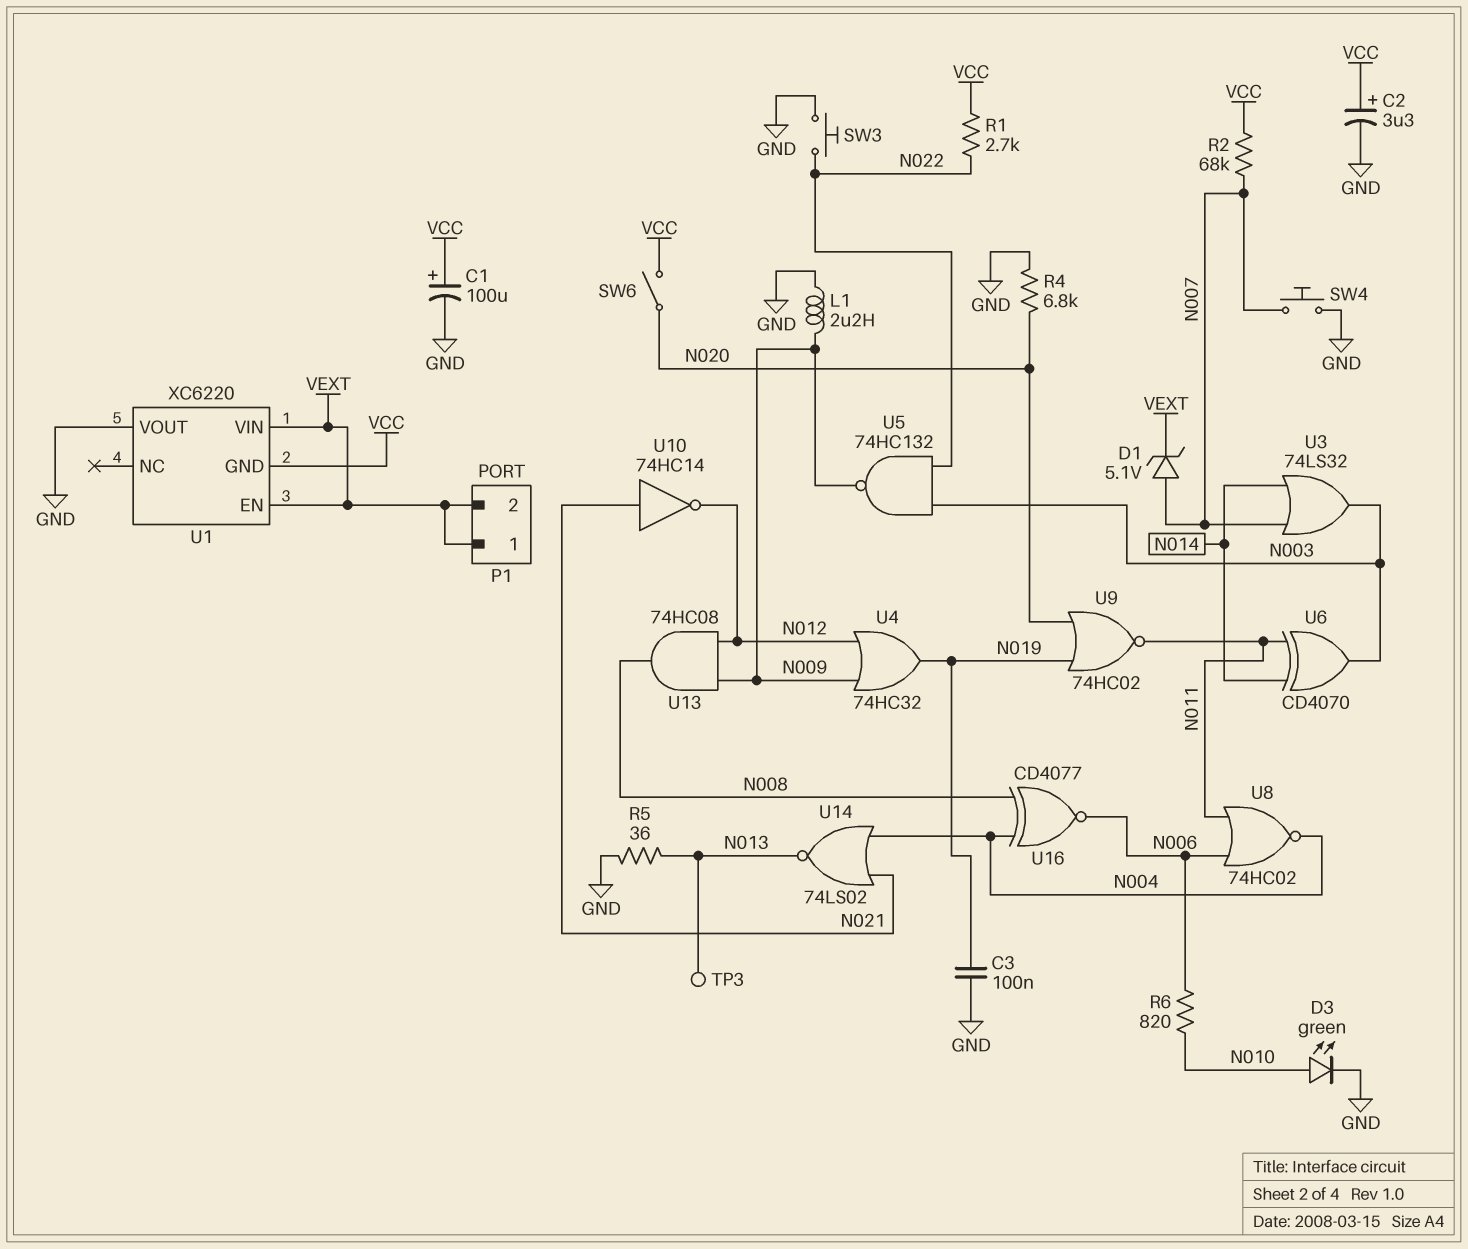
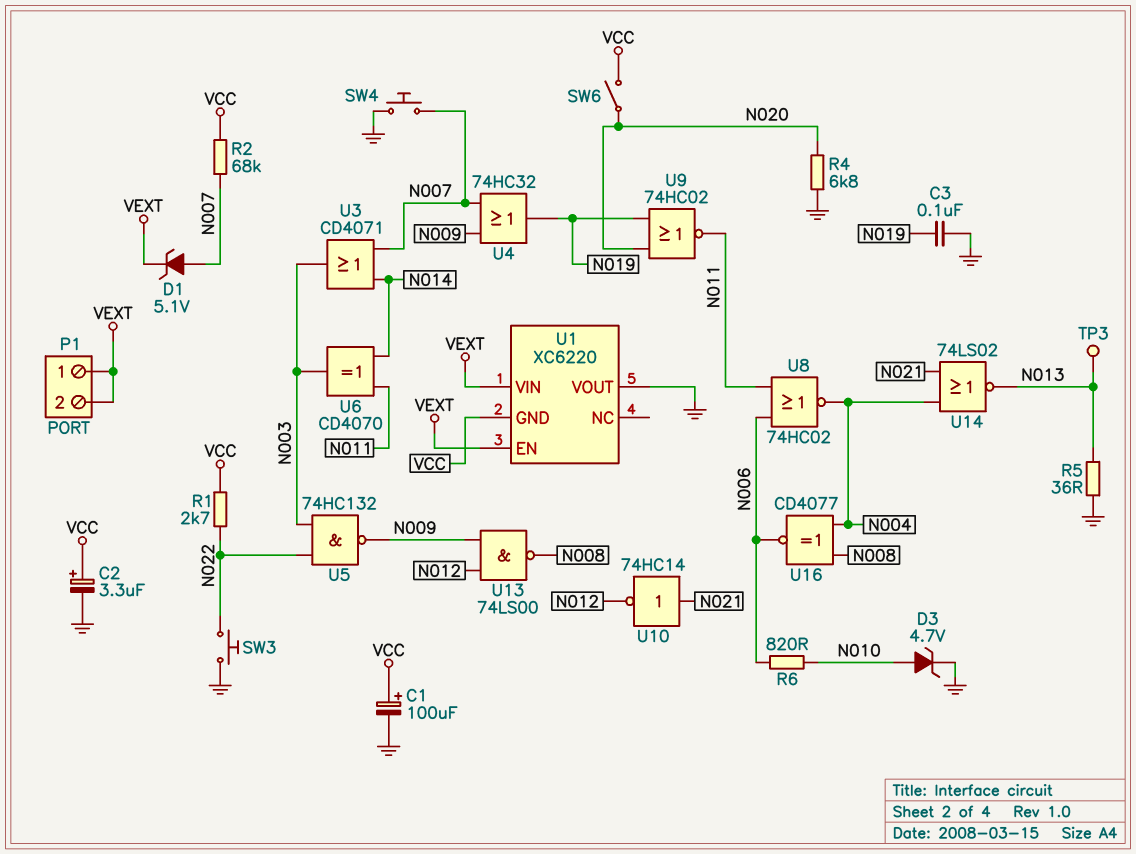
D3: LED green (A N010, K GND) -> zener 4.7V (A N010, K GND)
L1: 2.2uH (GND, N009) -> none
U3: OR 74LS32 (in N007, in N014, out N003) -> OR CD4071 (in N007, in N014, out N003)
U4: OR 74HC32 (in N009, in N012, out N019) -> OR 74HC32 (in N007, in N009, out N019)
U13: AND 74HC08 (in N009, in N012, out N008) -> NAND 74LS00 (in N009, in N012, out N008)

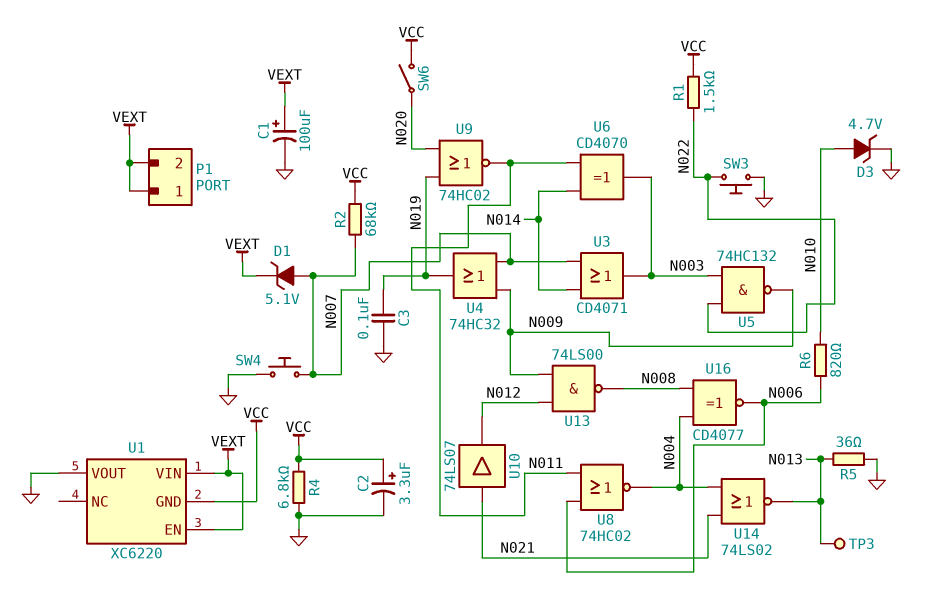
C1: 100uF (plus VCC, minus GND) -> 100uF (plus VEXT, minus GND)
R1: 2.7k (N022, VCC) -> 1.5k (N022, VCC)
R4: 6.8k (GND, N020) -> 6.8k (GND, VCC)
U10: NOT 74HC14 (in N021, out N012) -> buffer 74LS07 (in N021, out N012)

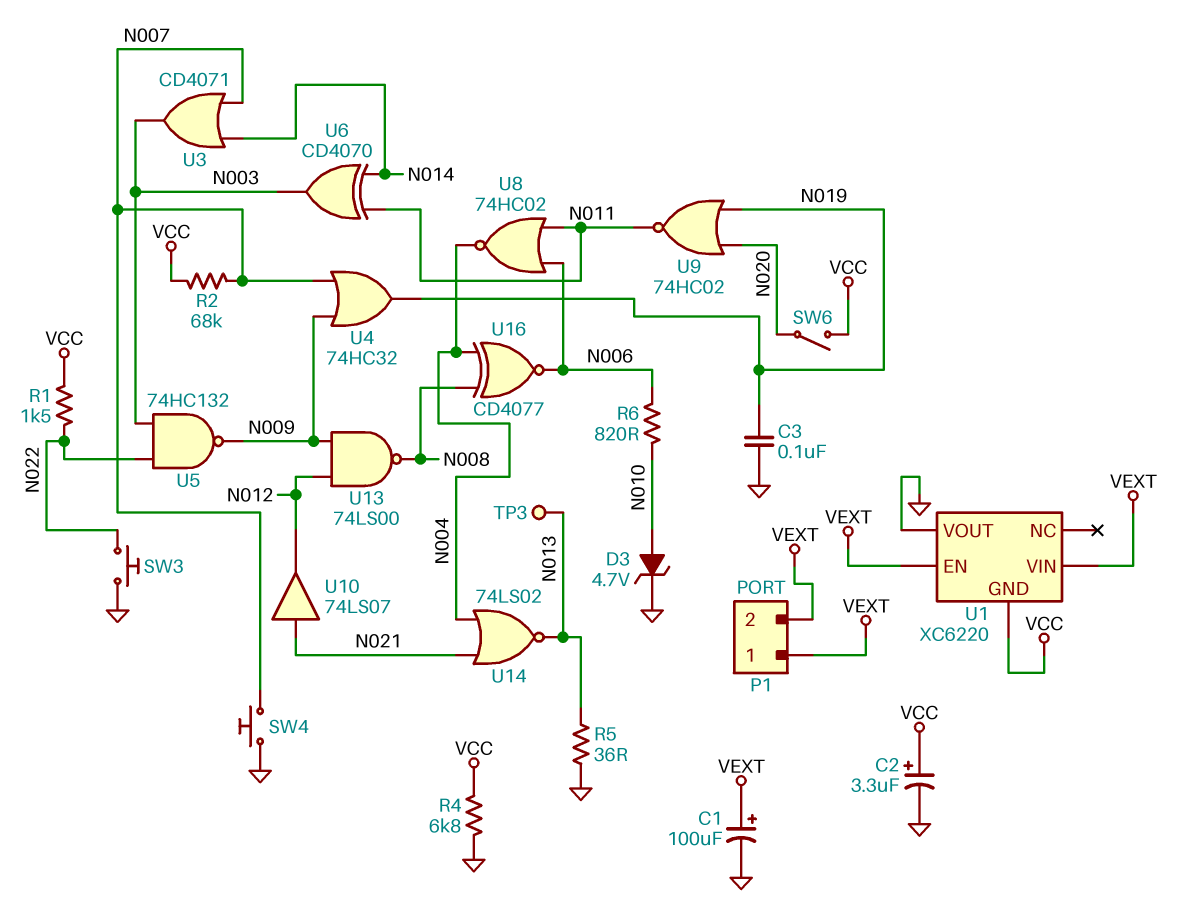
D1: zener 5.1V (A N007, K VEXT) -> none

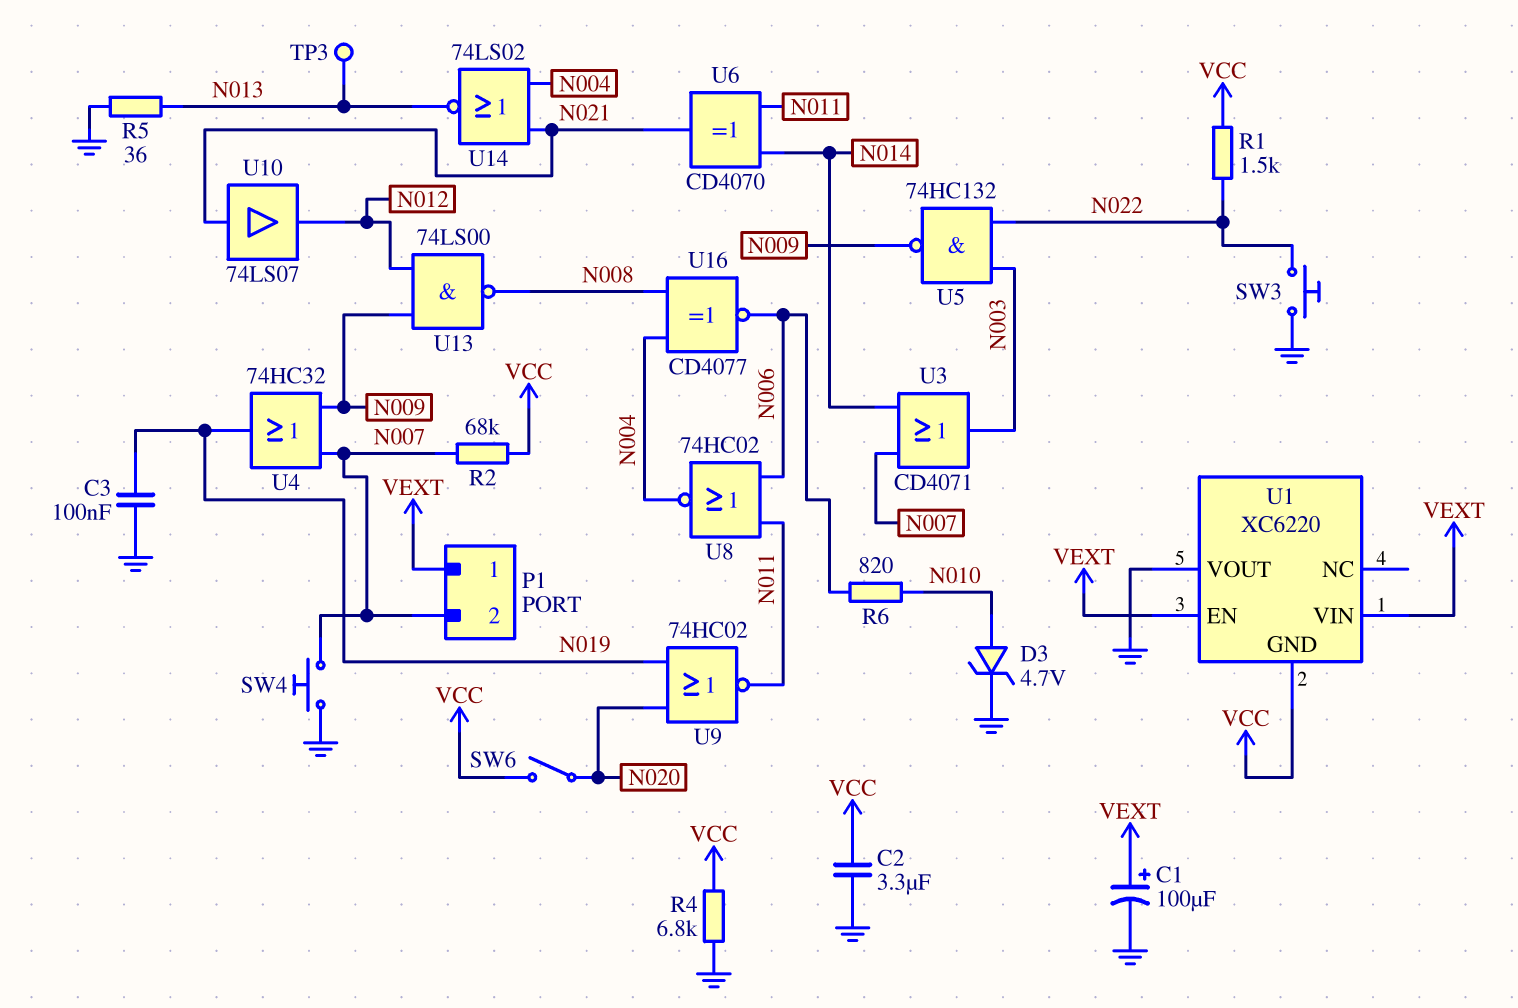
C2: 3.3uF (plus VCC, minus GND) -> 3.3uF (GND, VCC)
P1 pin 2: VEXT -> N007
U6: XOR CD4070 (in N011, in N014, out N003) -> XOR CD4070 (in N011, in N014, out N021)

